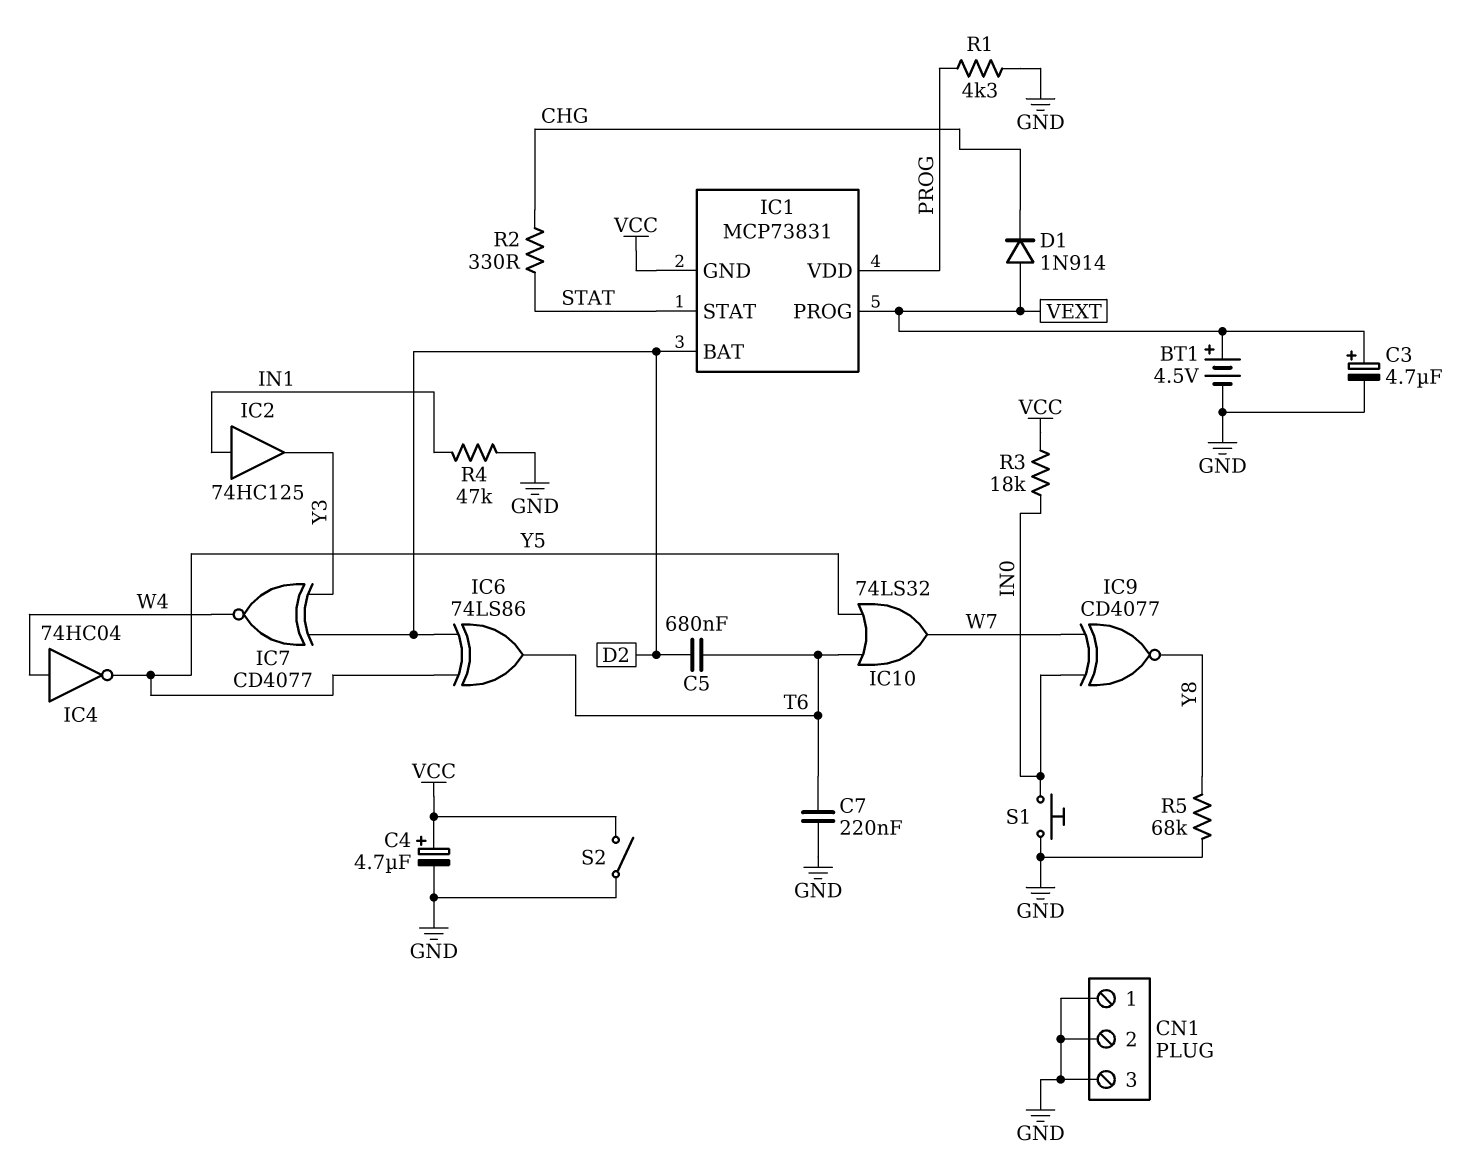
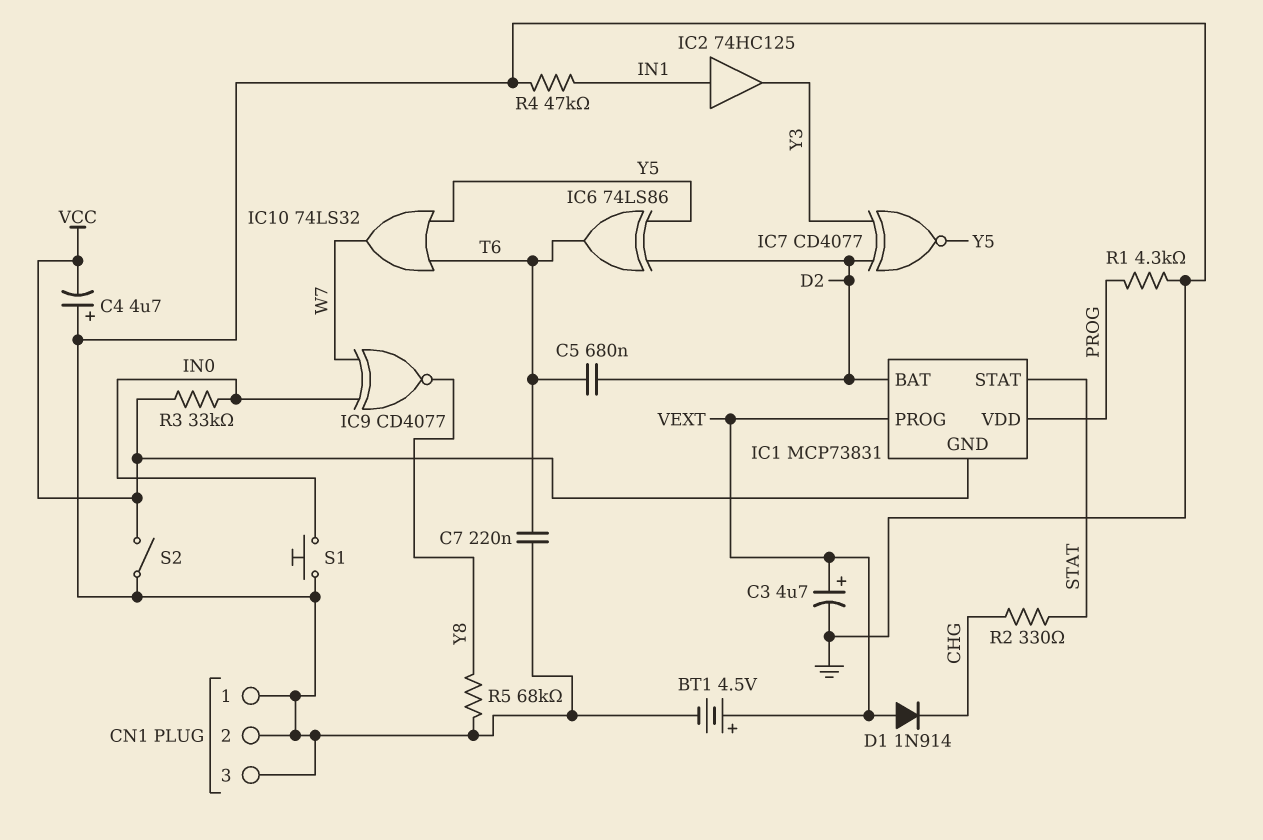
C4: 4.7uF (plus VCC, minus GND) -> 4.7uF (plus GND, minus VCC)
IC4: NOT 74HC04 (in W4, out Y5) -> none
IC7: XNOR CD4077 (in D2, in Y3, out W4) -> XNOR CD4077 (in D2, in Y3, out Y5)
R3: 18k (IN0, VCC) -> 33k (IN0, VCC)

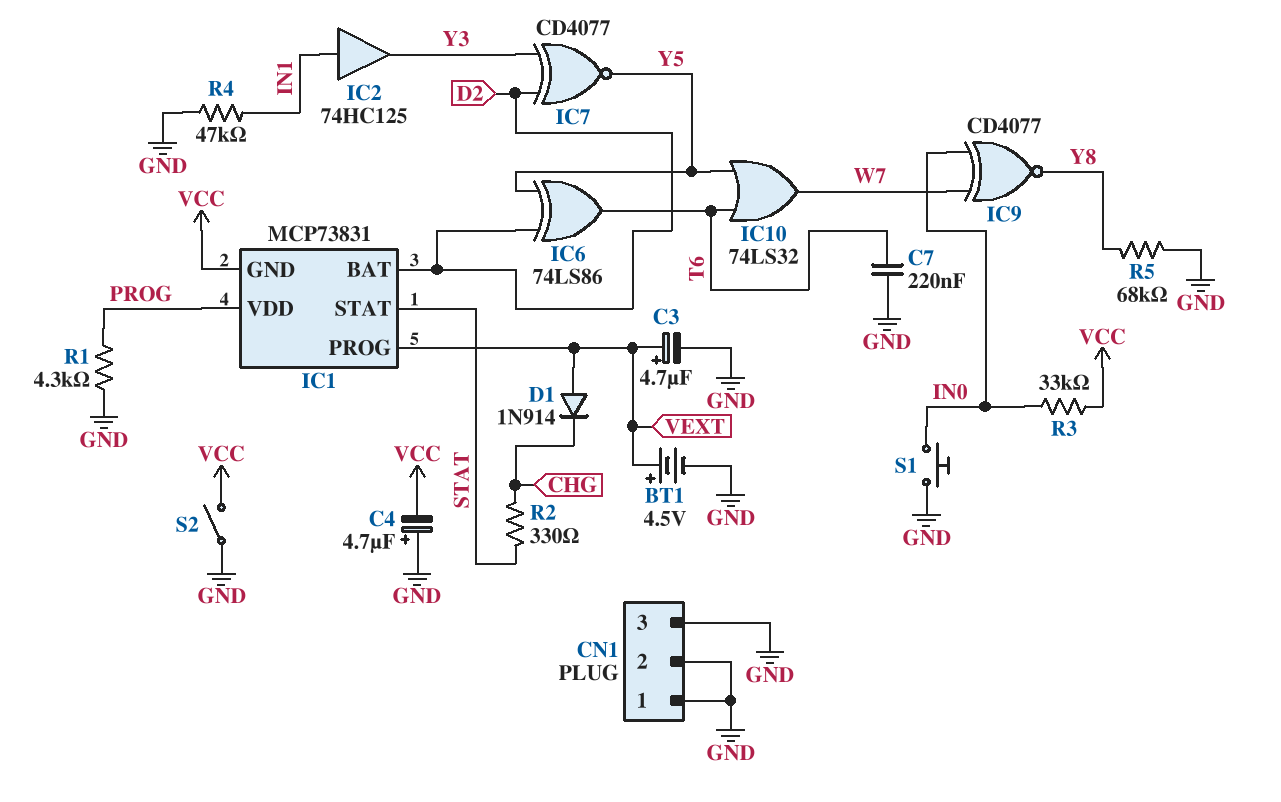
C5: 680nF (D2, T6) -> none

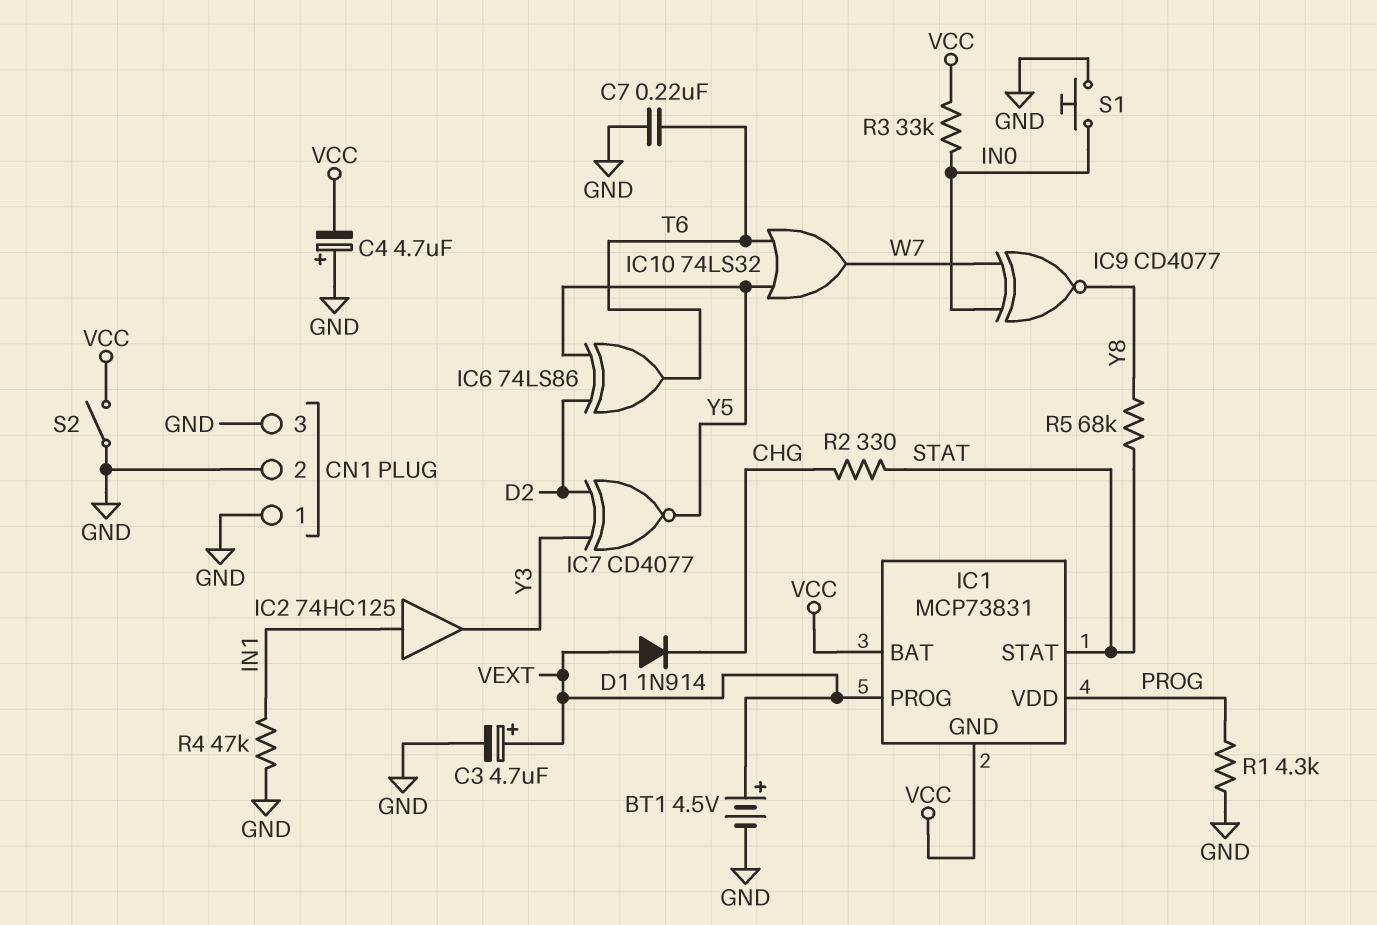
IC1 pin BAT: D2 -> VCC
R5: 68k (GND, Y8) -> 68k (STAT, Y8)

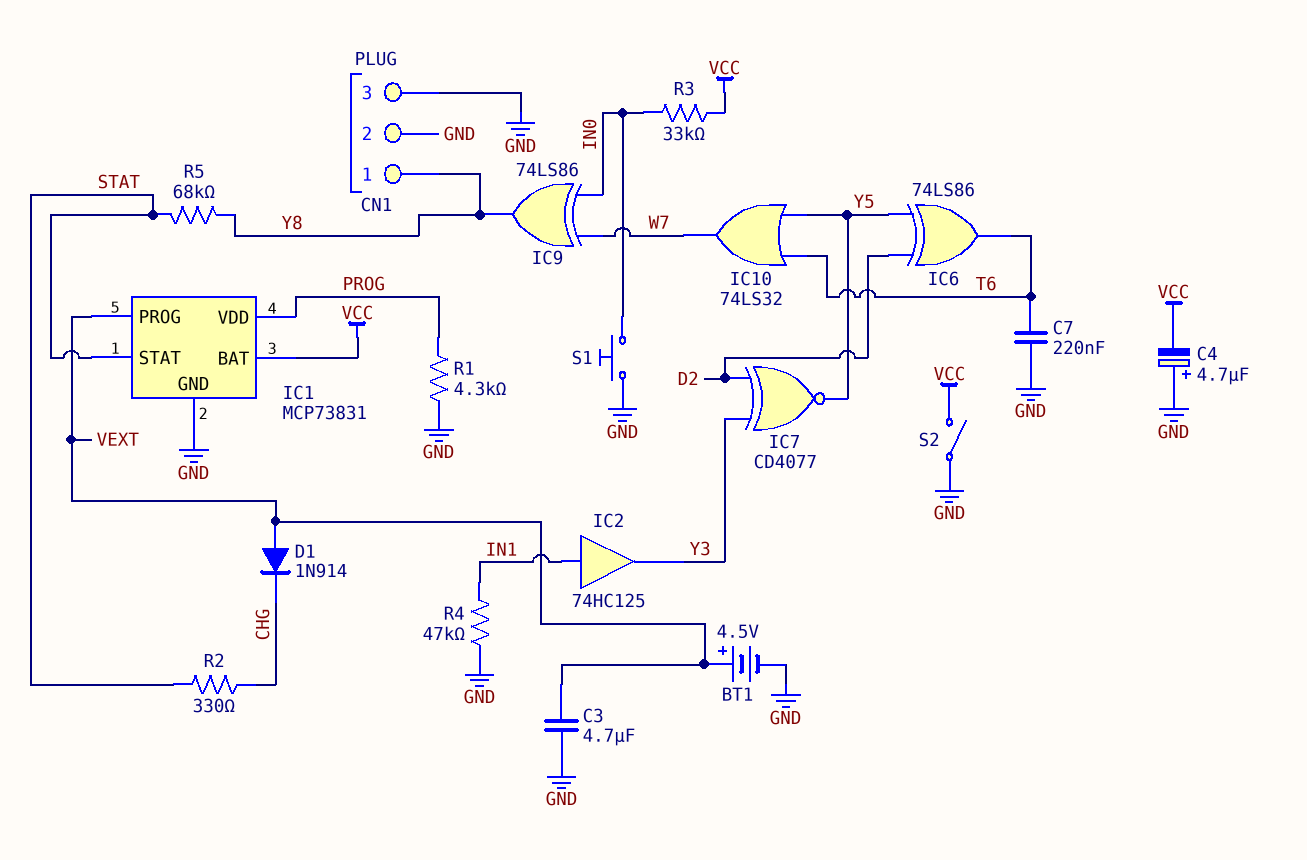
C3: 4.7uF (plus VEXT, minus GND) -> 4.7uF (GND, VEXT)
CN1 pin 1: GND -> Y8
IC1 pin GND: VCC -> GND
IC9: XNOR CD4077 (in IN0, in W7, out Y8) -> XOR 74LS86 (in IN0, in W7, out Y8)

